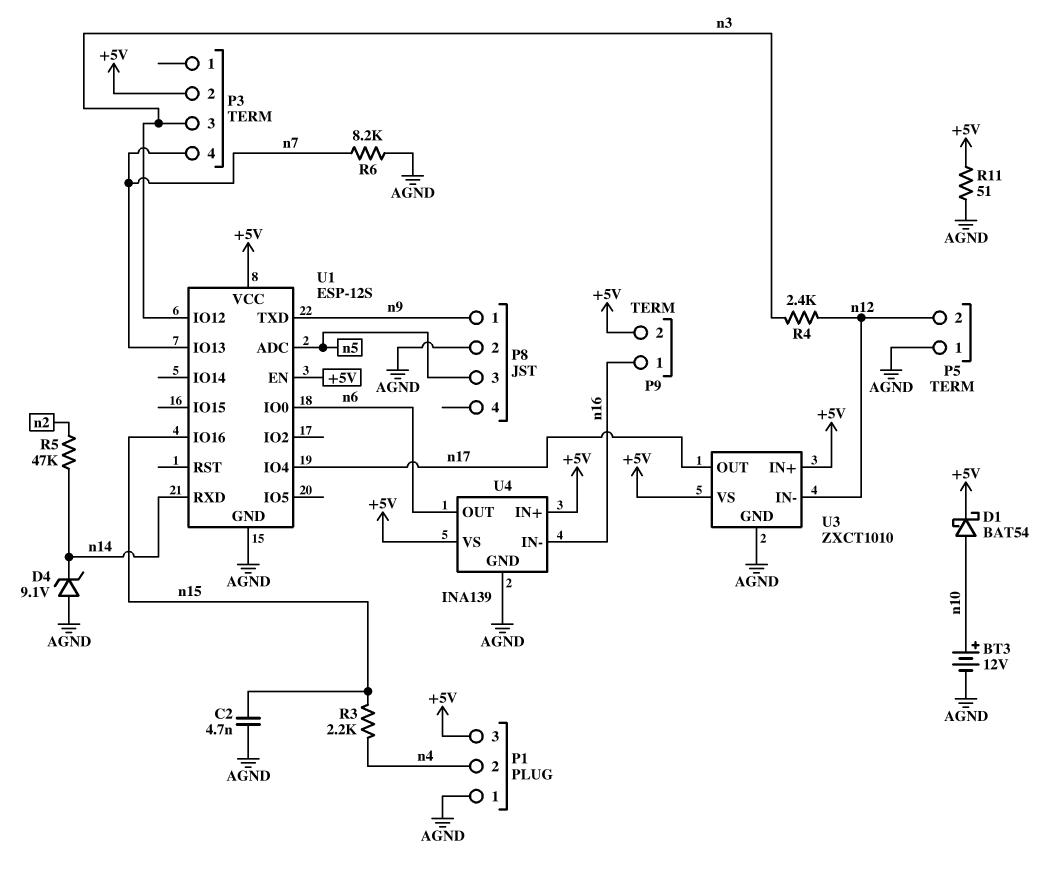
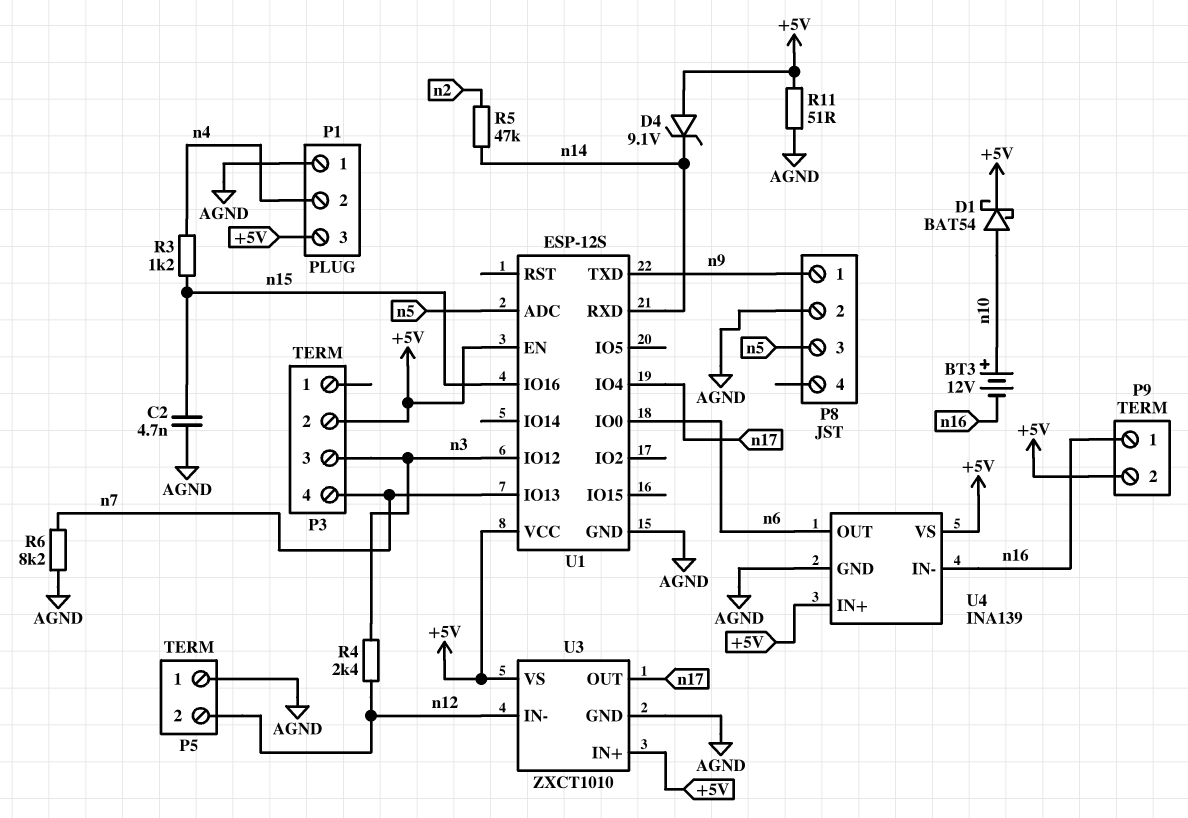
BT3: 12V (plus n10, minus AGND) -> 12V (plus n10, minus n16)
D4: zener 9.1V (A AGND, K n14) -> zener 9.1V (A +5V, K n14)
R3: 2.2k (n4, n15) -> 1.2k (n4, n15)

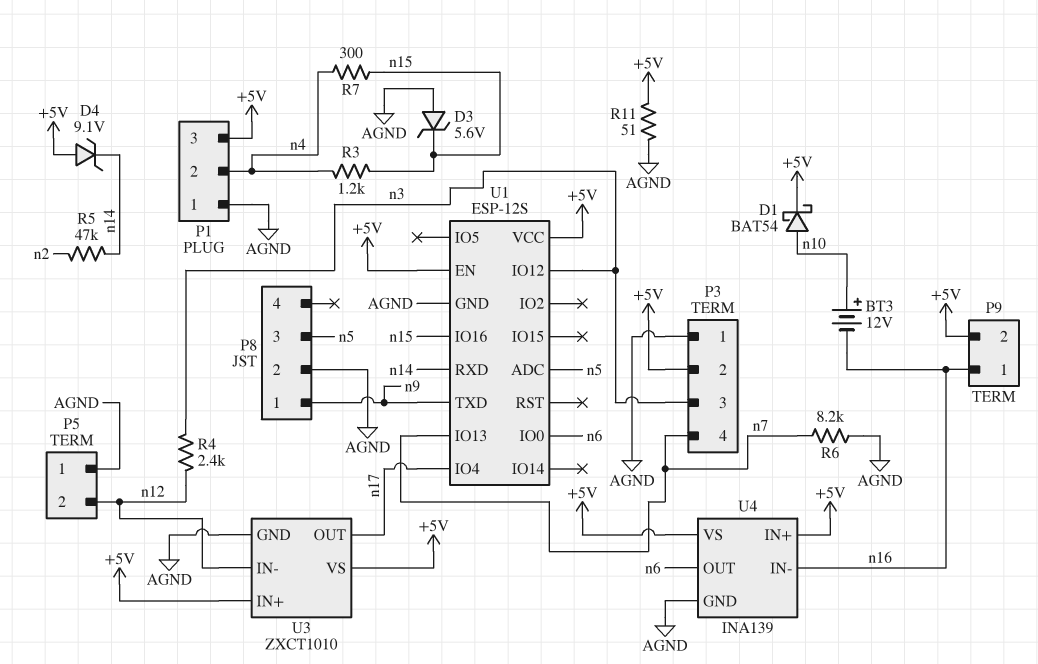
C2: 4.7nF (AGND, n15) -> none
D3: none -> zener 5.6V (A AGND, K n15)
P3 pin 1: none -> AGND
R7: none -> 300 (n4, n15)

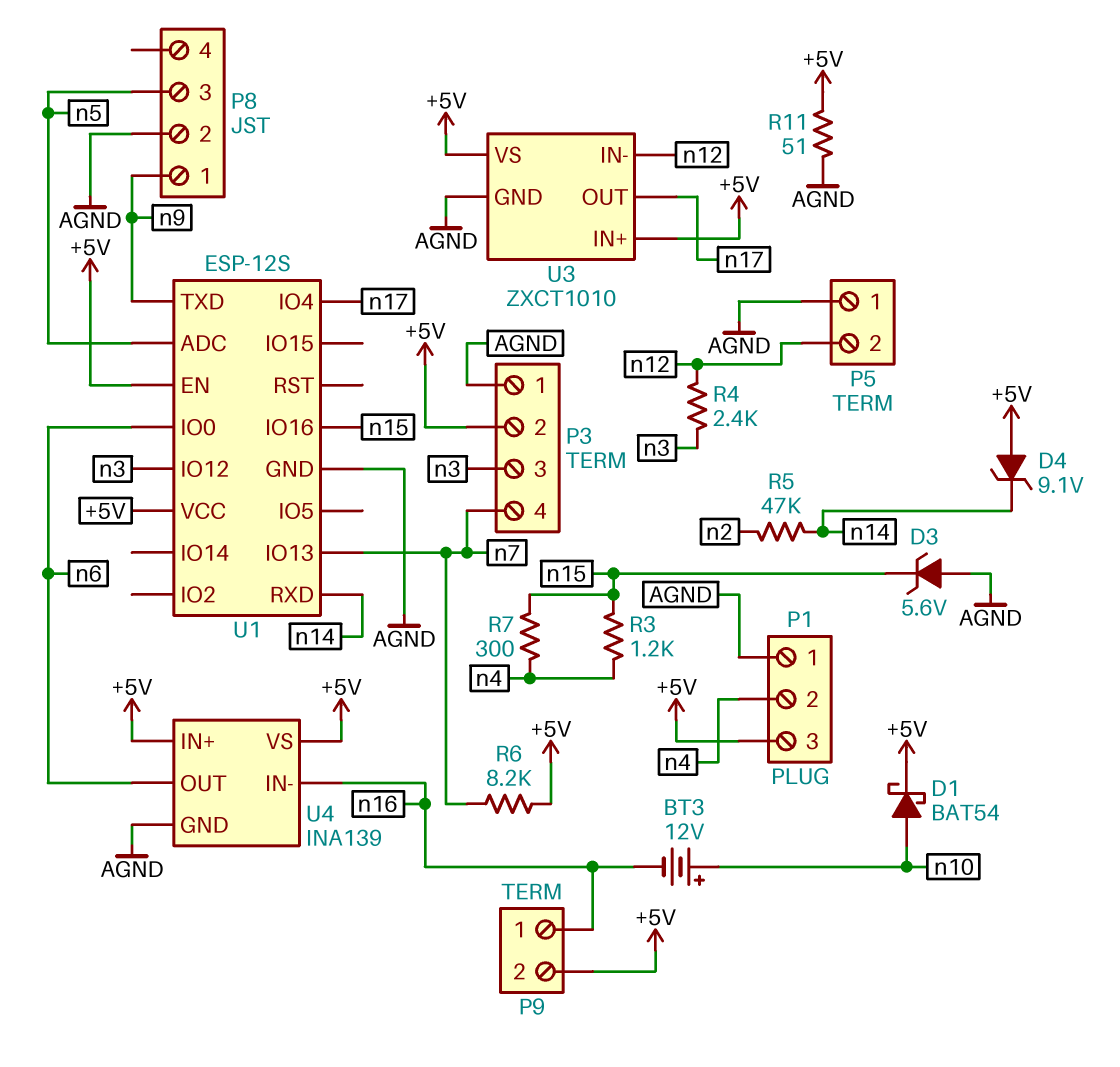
R6: 8.2k (AGND, n7) -> 8.2k (+5V, n7)

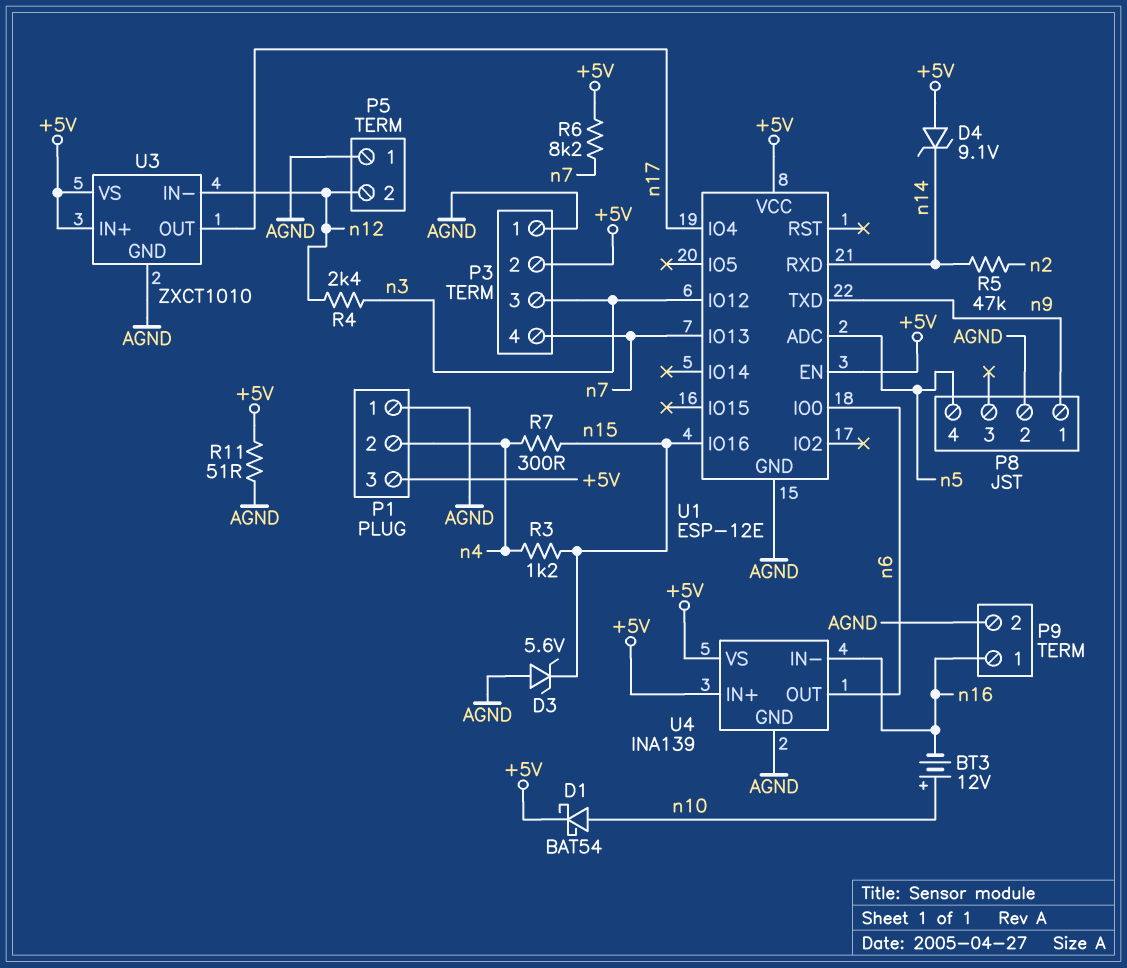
P8 pin 3: n5 -> none
P8 pin 4: none -> n5
P9 pin 2: +5V -> AGND
U1: ESP-12S -> ESP-12E

